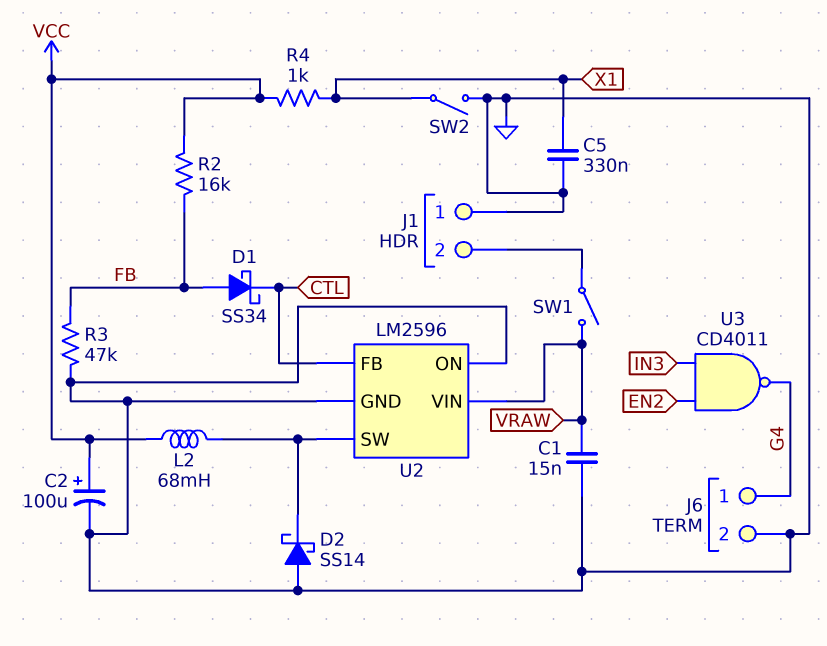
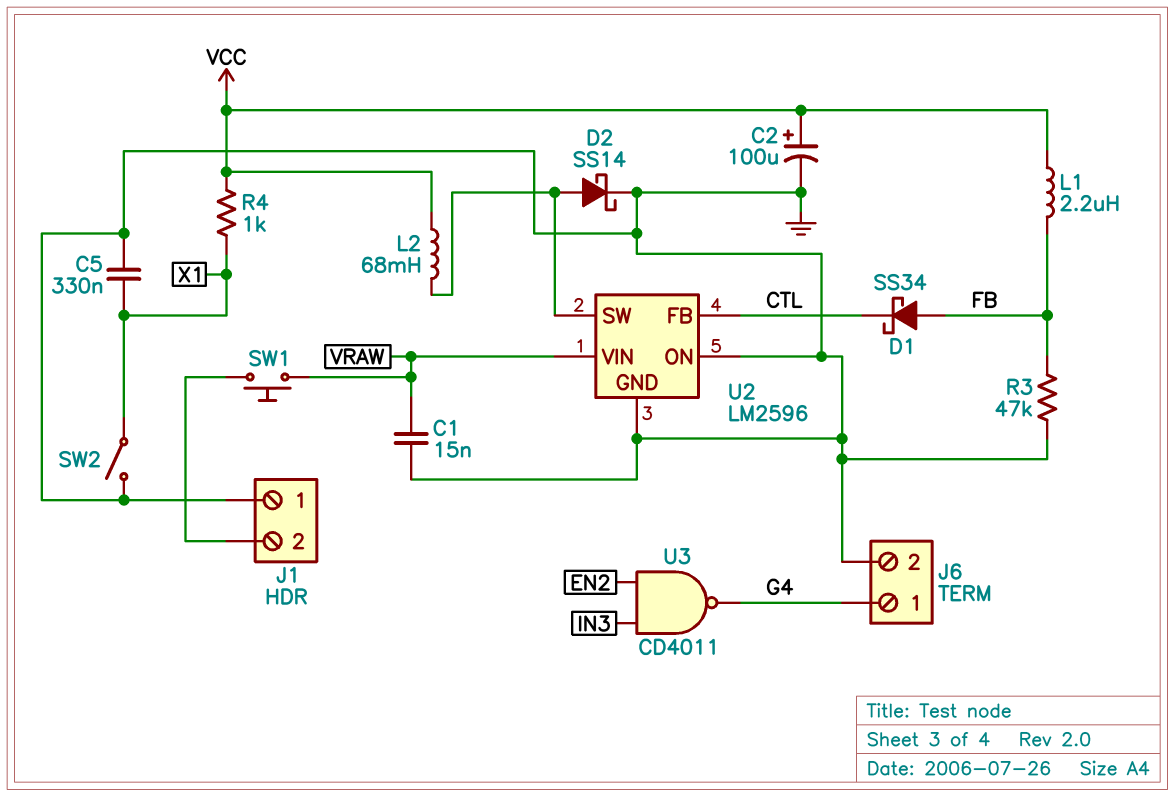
D2: schottky SS14 (A GND, K U2/SW) -> schottky SS14 (A U2/SW, K GND)
L1: none -> 2.2uH (FB, VCC)
R2: 16k (FB, VCC) -> none
SW1: switch (J1/2, VRAW) -> button (J1/2, VRAW)

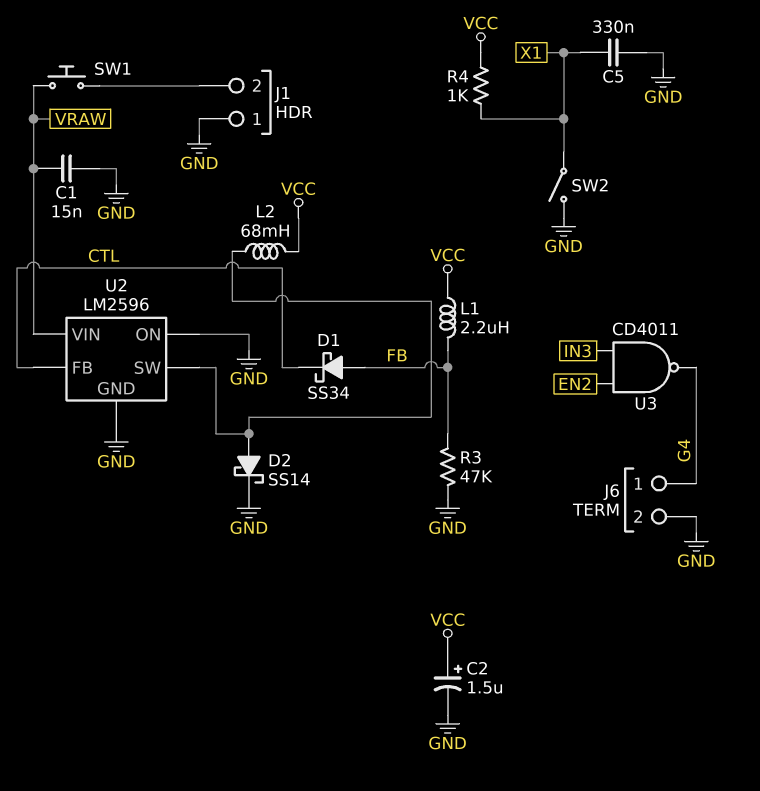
C2: 100uF (plus VCC, minus GND) -> 1.5uF (plus VCC, minus GND)

